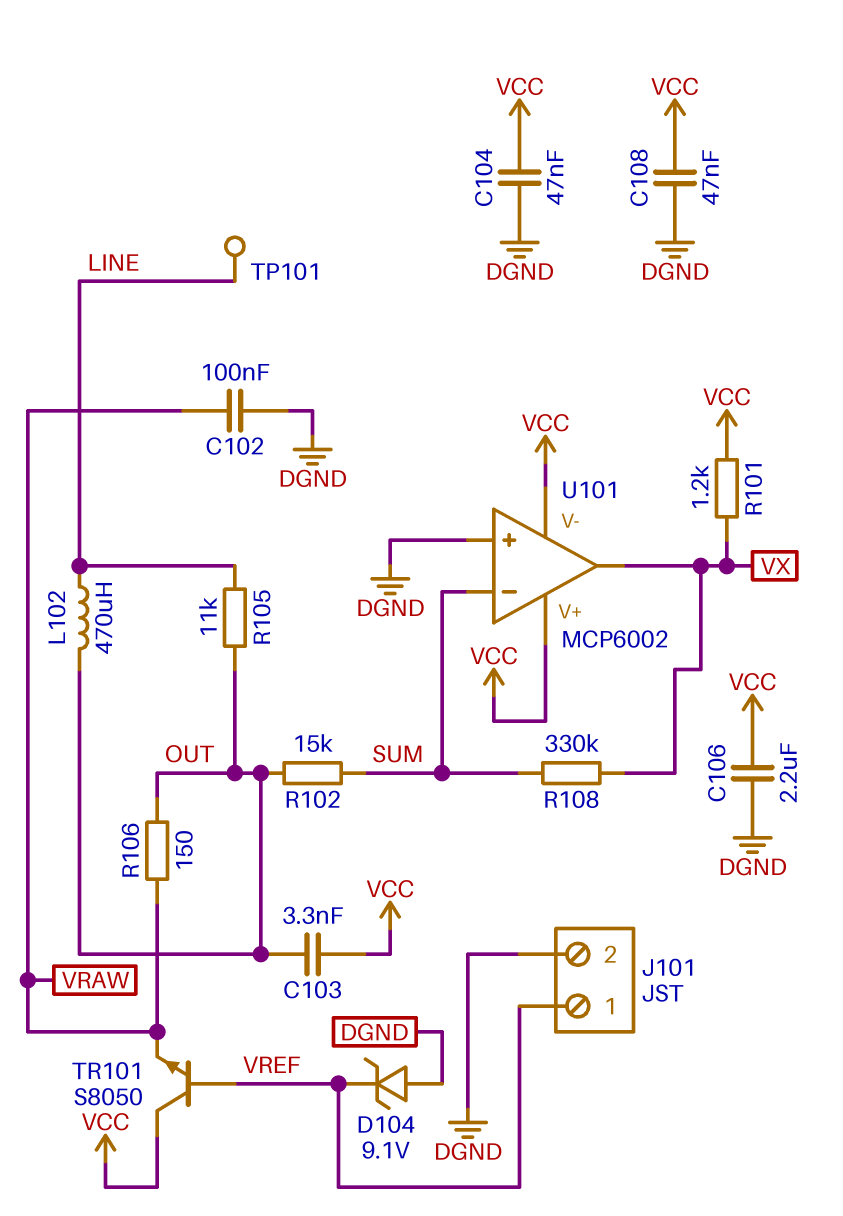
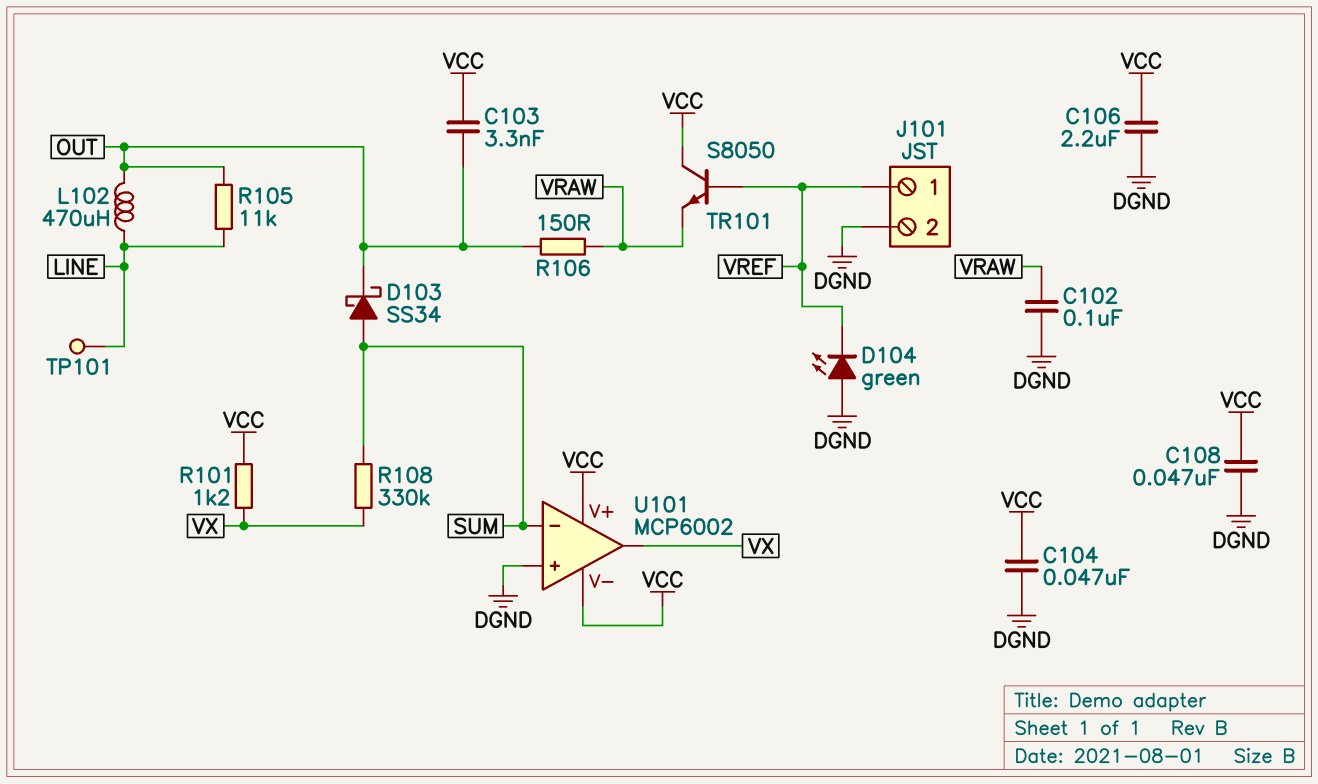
D103: none -> schottky SS34 (A SUM, K OUT)
D104: zener 9.1V (A DGND, K VREF) -> LED green (A DGND, K VREF)
R102: 15k (OUT, SUM) -> none

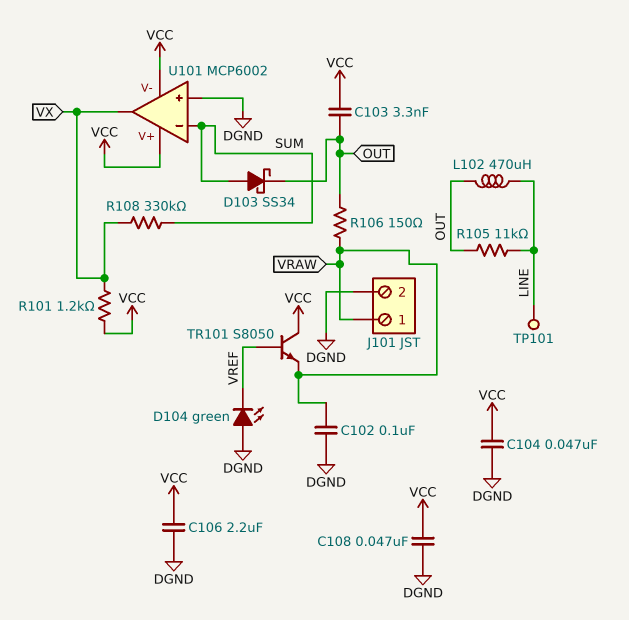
J101 pin 1: VREF -> VRAW

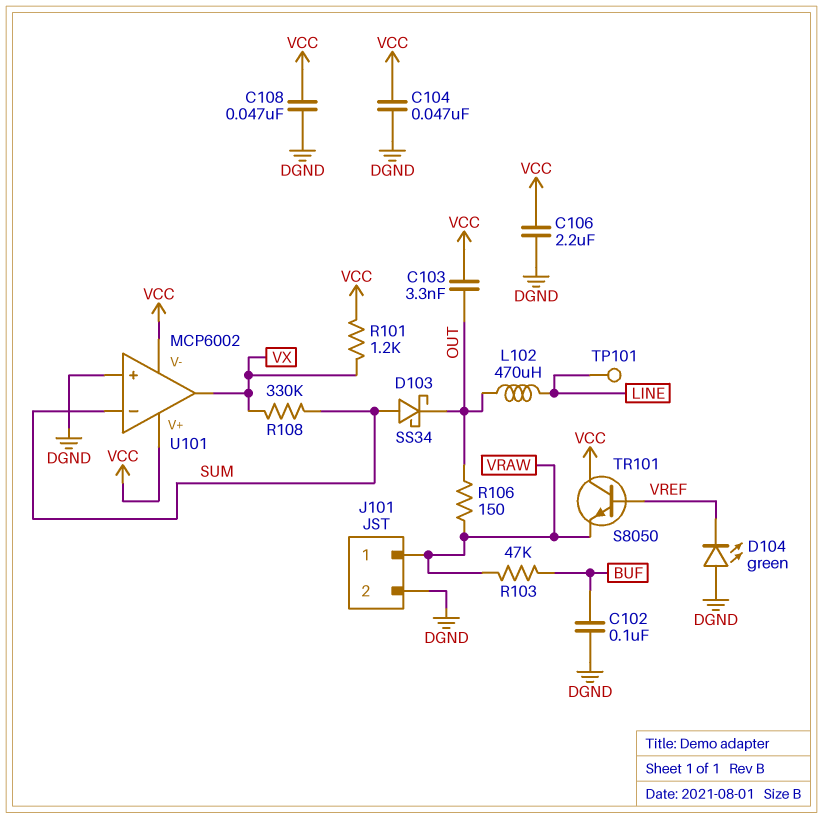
C102: 100nF (DGND, VRAW) -> 100nF (BUF, DGND)
R103: none -> 47k (BUF, VRAW)
R105: 11k (LINE, OUT) -> none

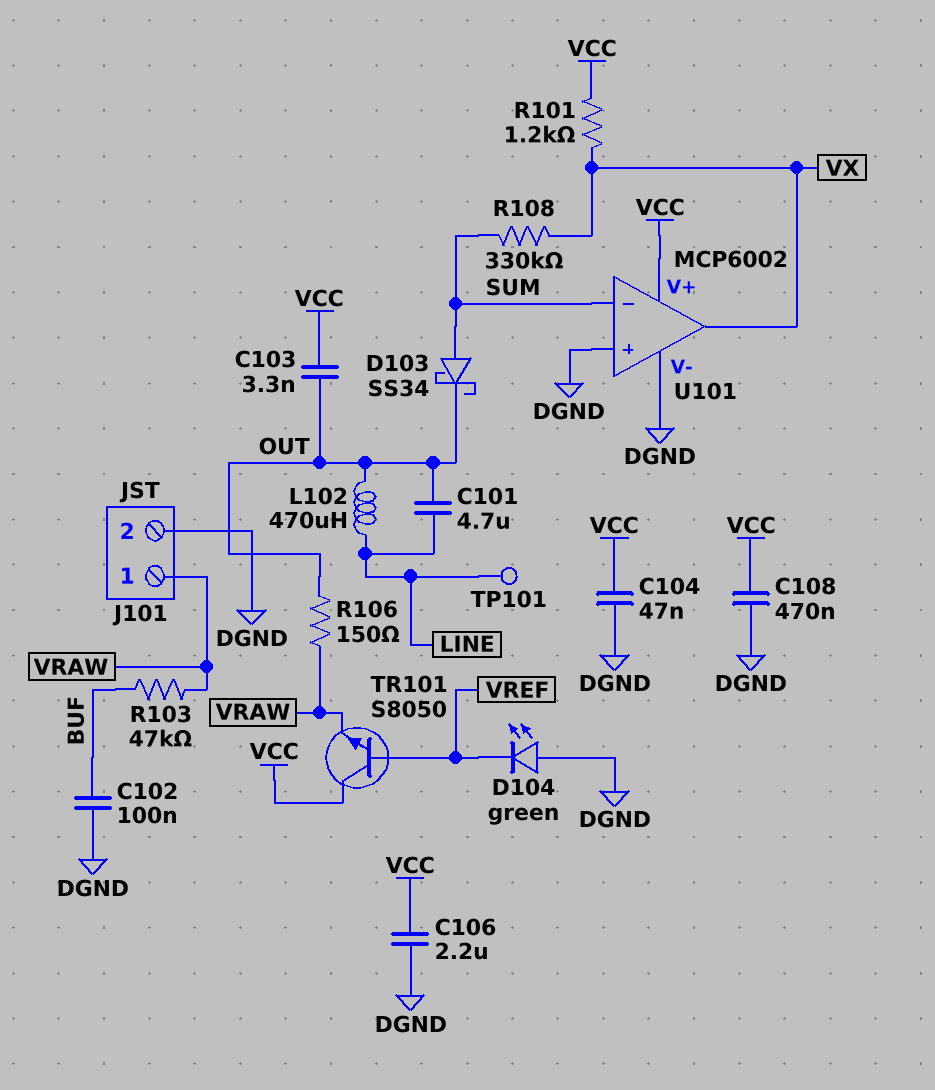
C101: none -> 4.7uF (LINE, OUT)
C108: 47nF (DGND, VCC) -> 470nF (DGND, VCC)
U101 pin V-: VCC -> DGND

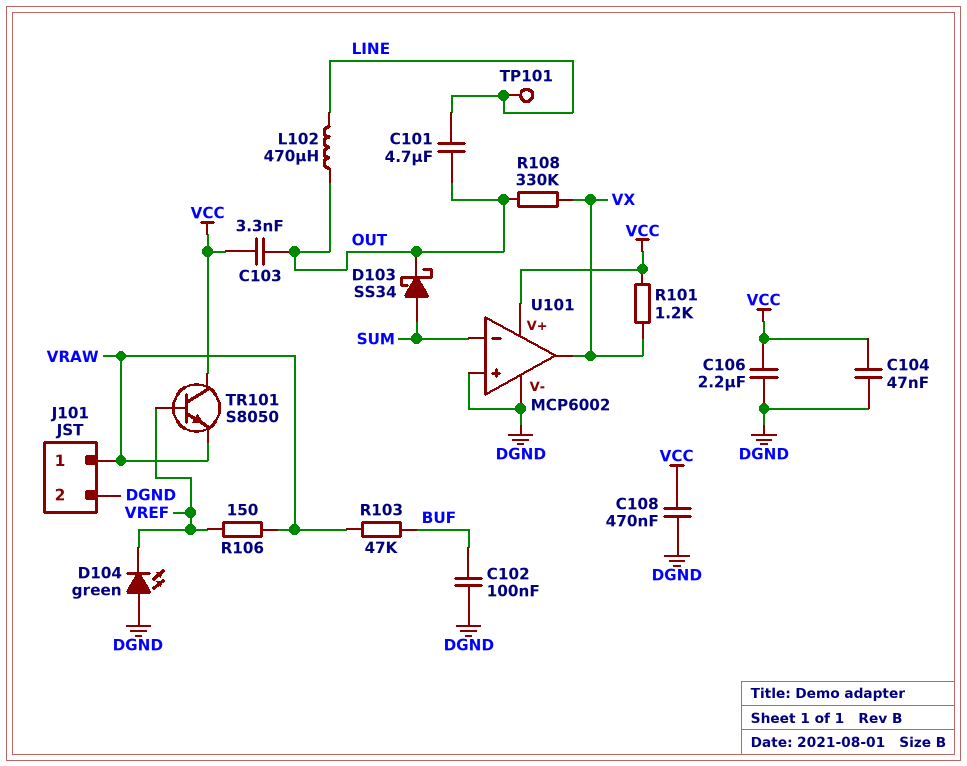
R106: 150 (OUT, VRAW) -> 150 (VRAW, VREF)
R108: 330k (SUM, VX) -> 330k (OUT, VX)

